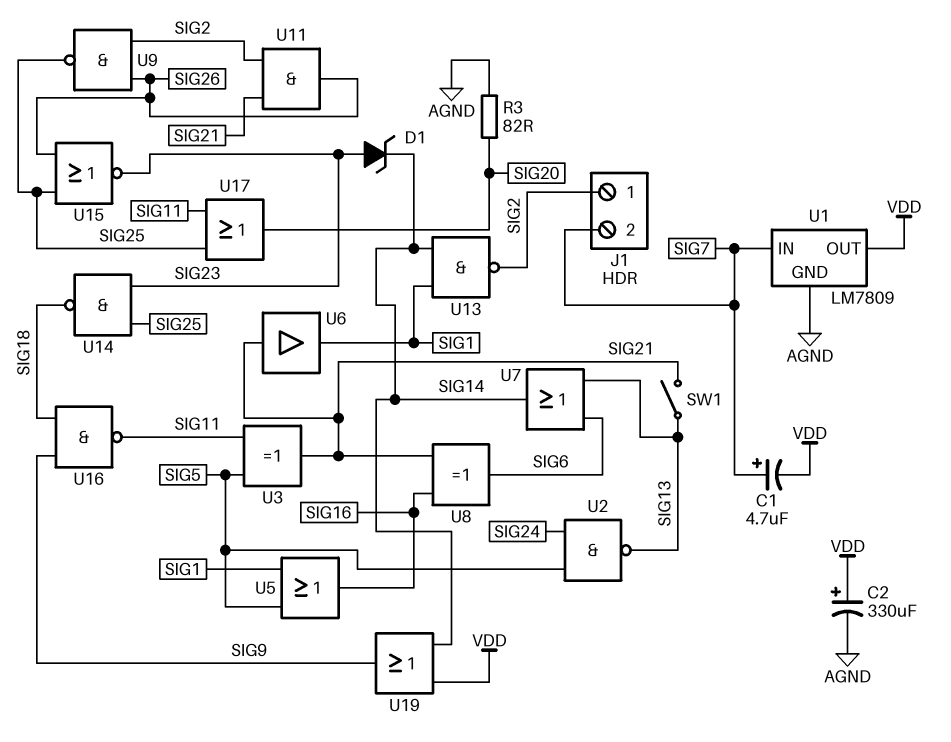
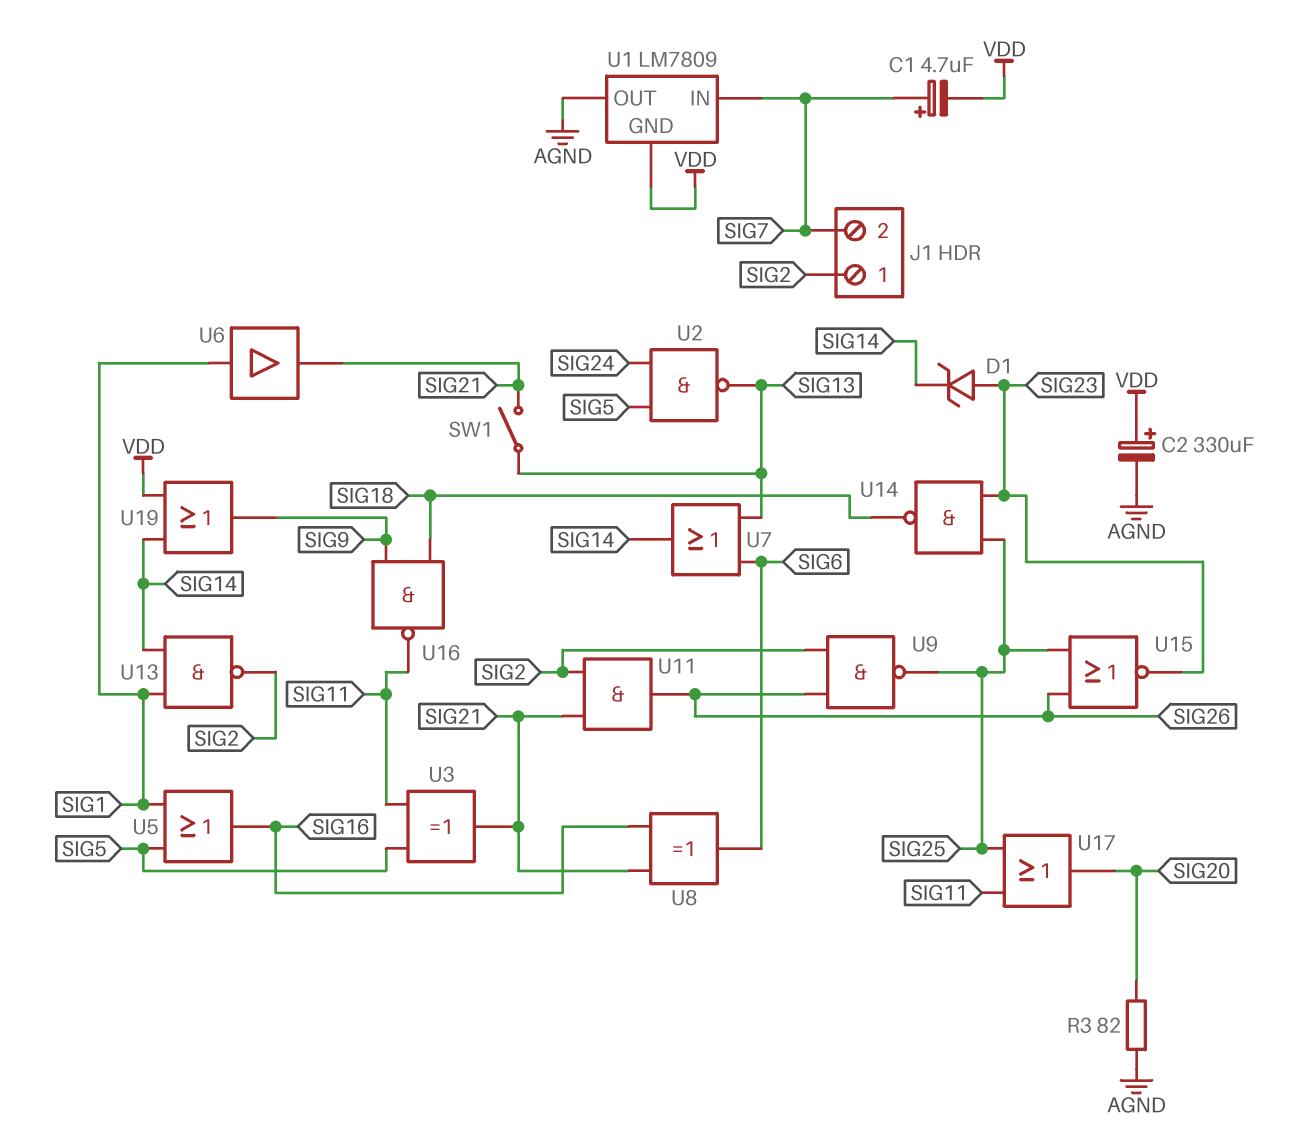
U1 pin GND: AGND -> VDD
U1 pin OUT: VDD -> AGND
U6: buffer (in SIG21, out SIG1) -> buffer (in SIG1, out SIG21)

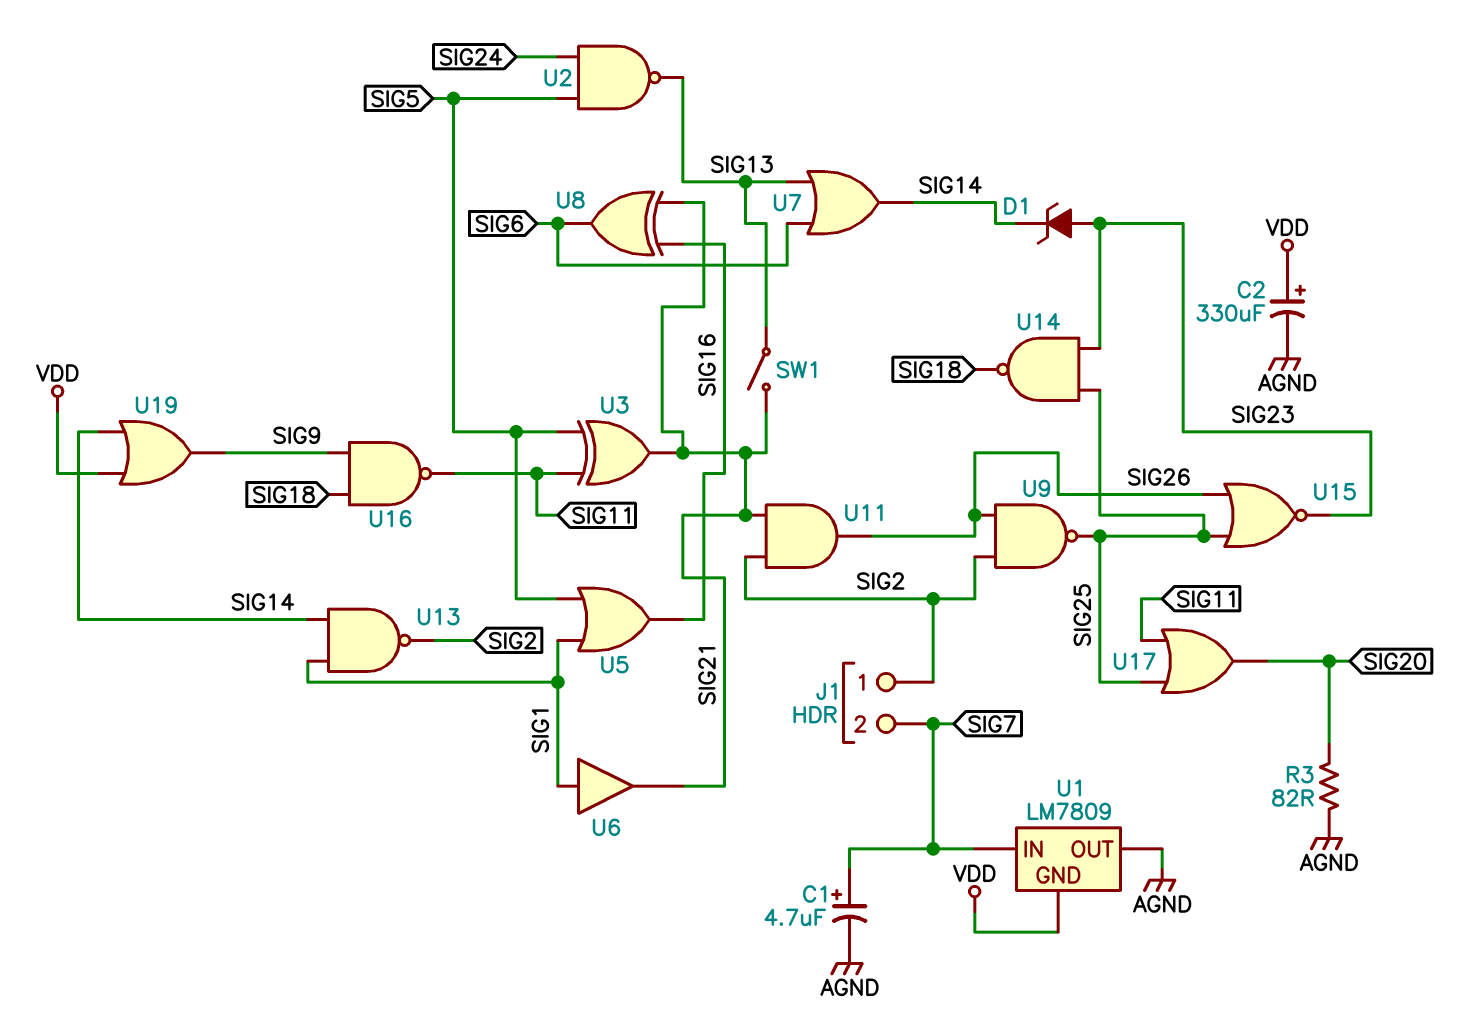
C1: 4.7uF (plus SIG7, minus VDD) -> 4.7uF (plus SIG7, minus AGND)

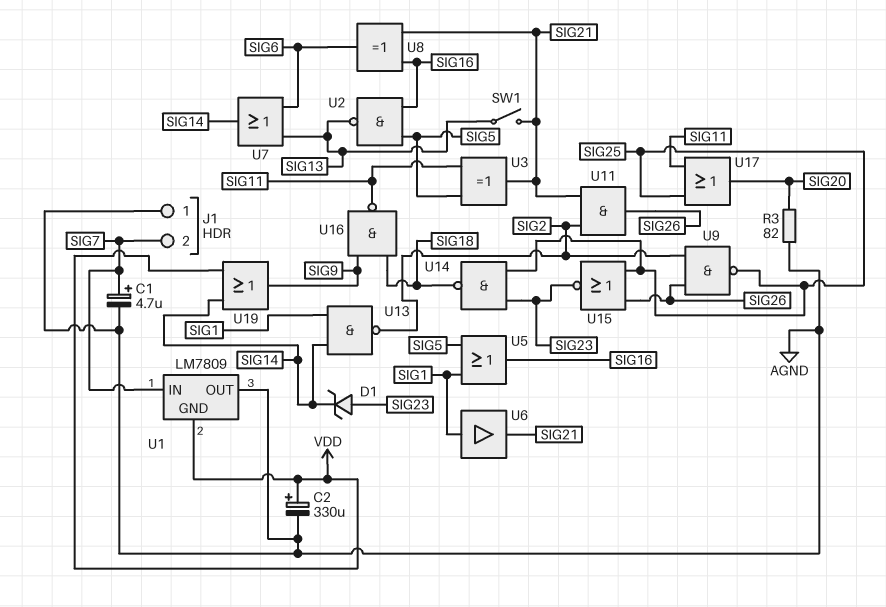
J1 pin 1: SIG2 -> AGND
U2: NAND (in SIG5, in SIG24, out SIG13) -> NAND (in SIG5, in SIG16, out SIG13)

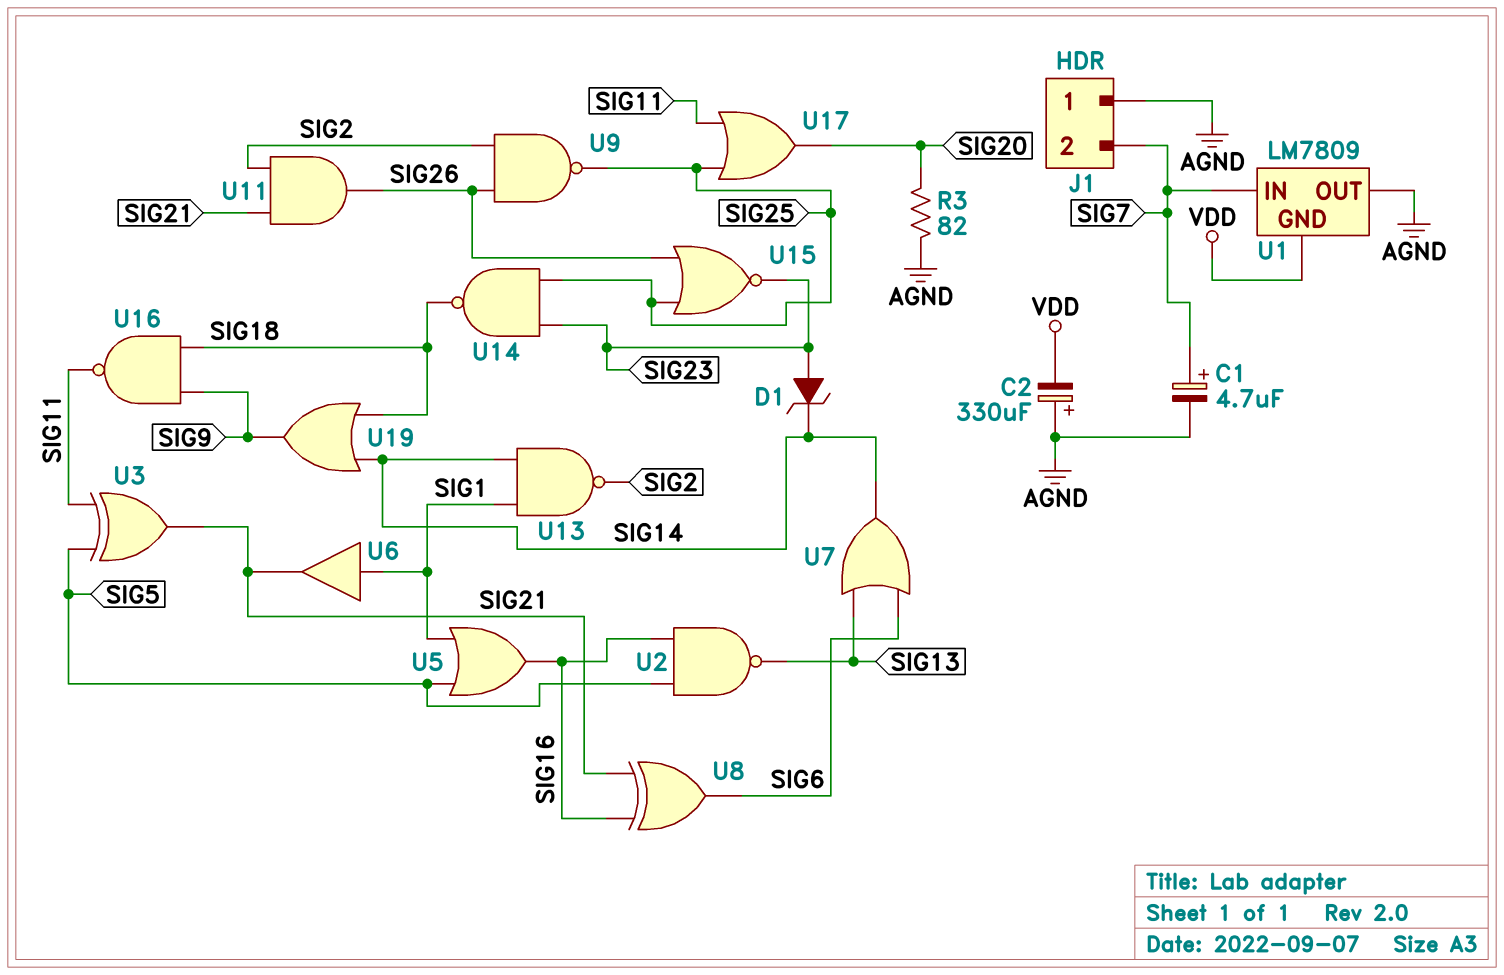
C2: 330uF (plus VDD, minus AGND) -> 330uF (plus AGND, minus VDD)
SW1: switch (SIG13, SIG21) -> none
U19: OR (in SIG14, in VDD, out SIG9) -> OR (in SIG14, in SIG18, out SIG9)

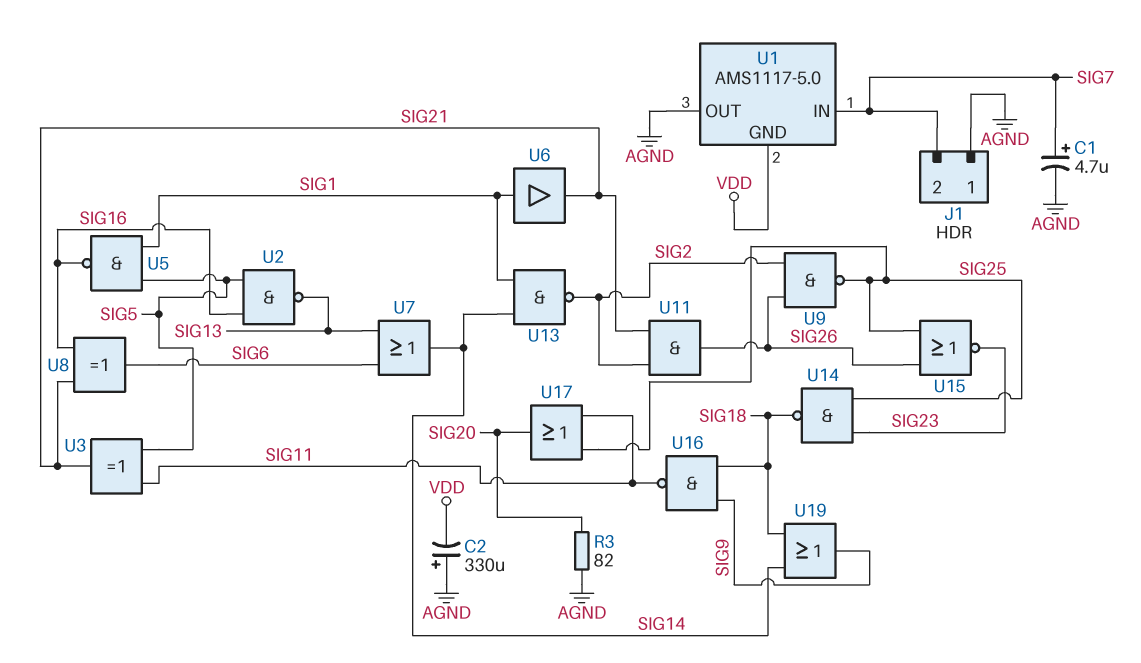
D1: zener (A SIG23, K SIG14) -> none
U1: LM7809 -> AMS1117-5.0
U5: OR (in SIG1, in SIG5, out SIG16) -> NAND (in SIG1, in SIG5, out SIG16)

